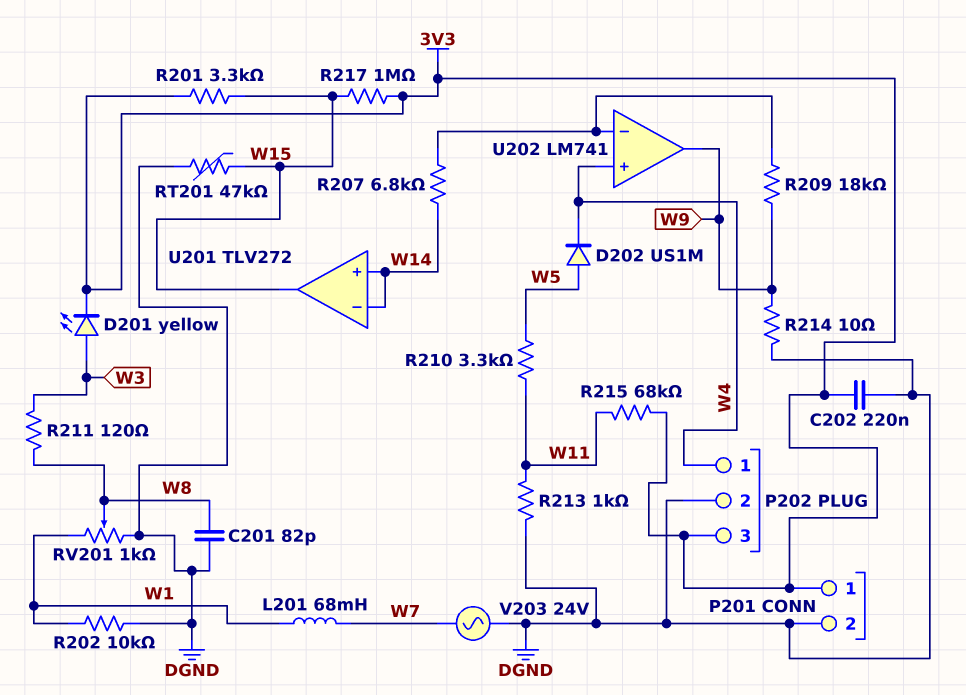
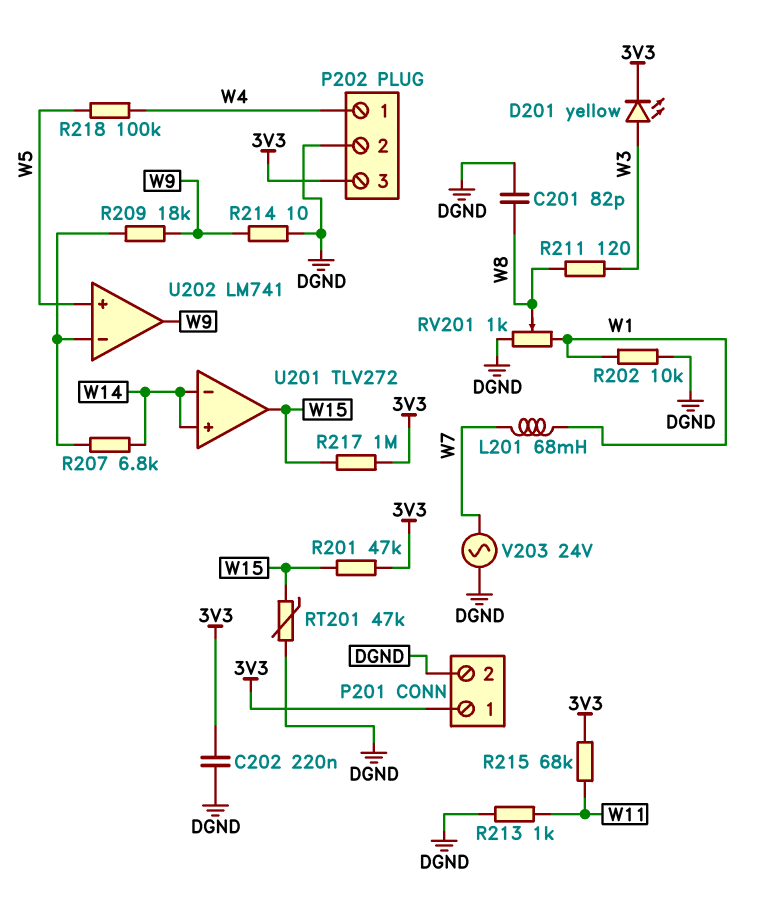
D202: diode US1M (A W5, K W4) -> none
R201: 3.3k (3V3, W15) -> 47k (3V3, W15)
R210: 3.3k (W5, W11) -> none
R218: none -> 100k (W4, W5)
U202 pin in+: W4 -> W5

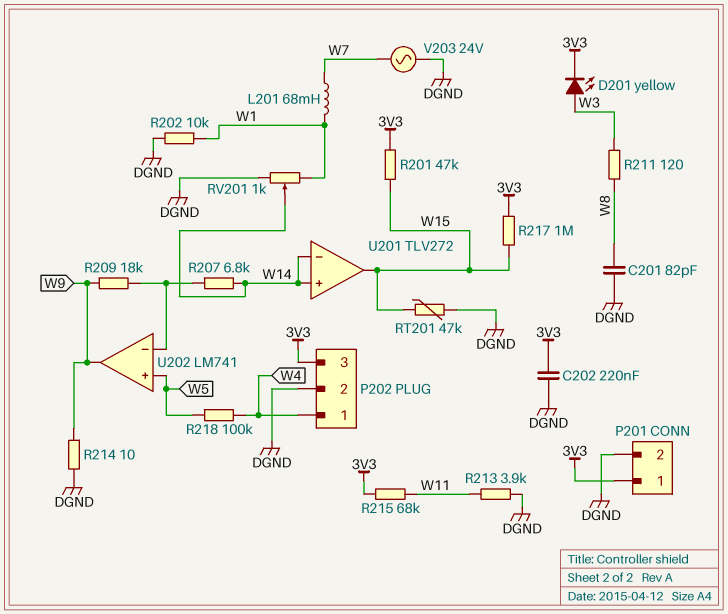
R213: 1k (DGND, W11) -> 3.9k (DGND, W11)
RV201: 1k (DGND, W1, wiper W8) -> 1k (DGND, W1, wiper W14)

